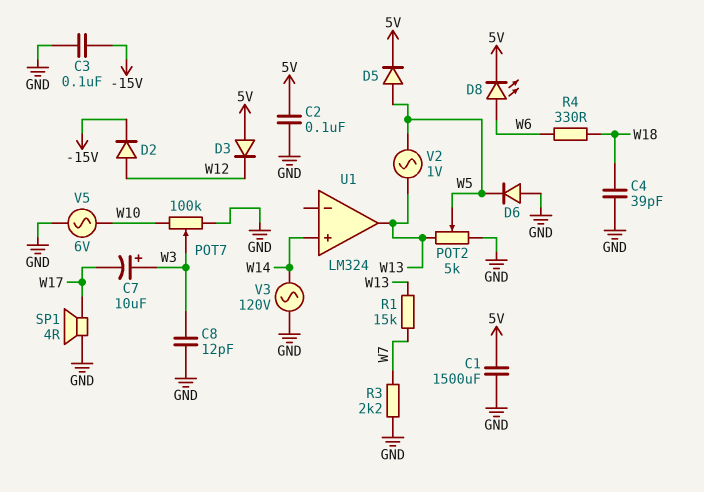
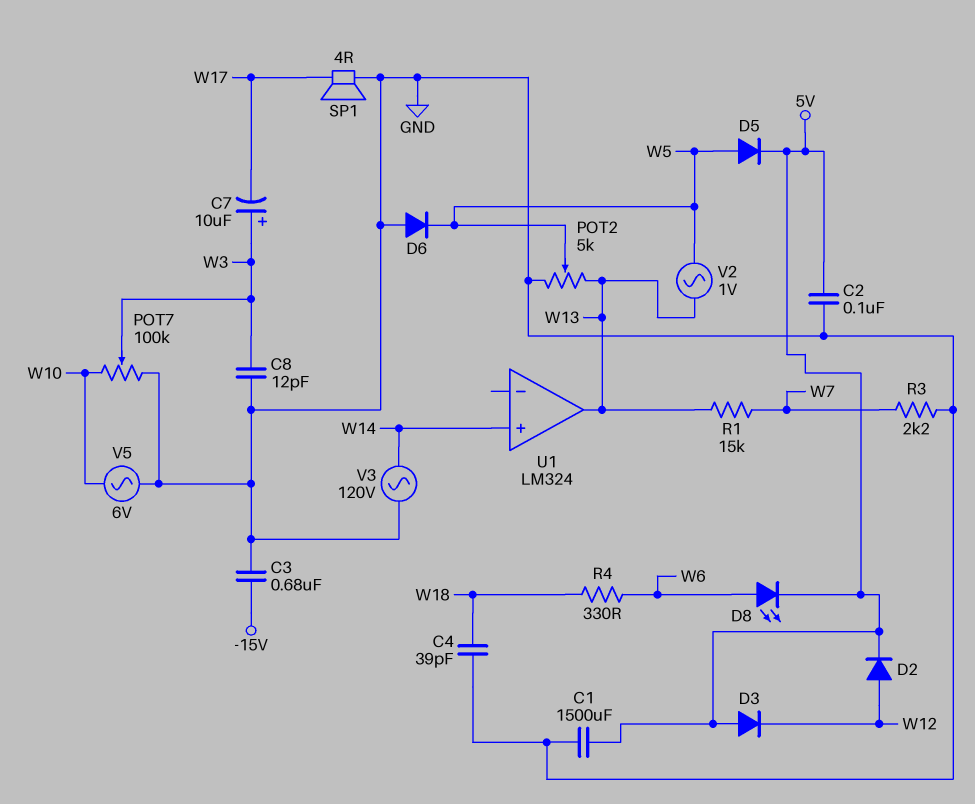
C3: 100nF (-15V, GND) -> 680nF (-15V, GND)
D2: diode (A W12, K -15V) -> diode (A W12, K 5V)

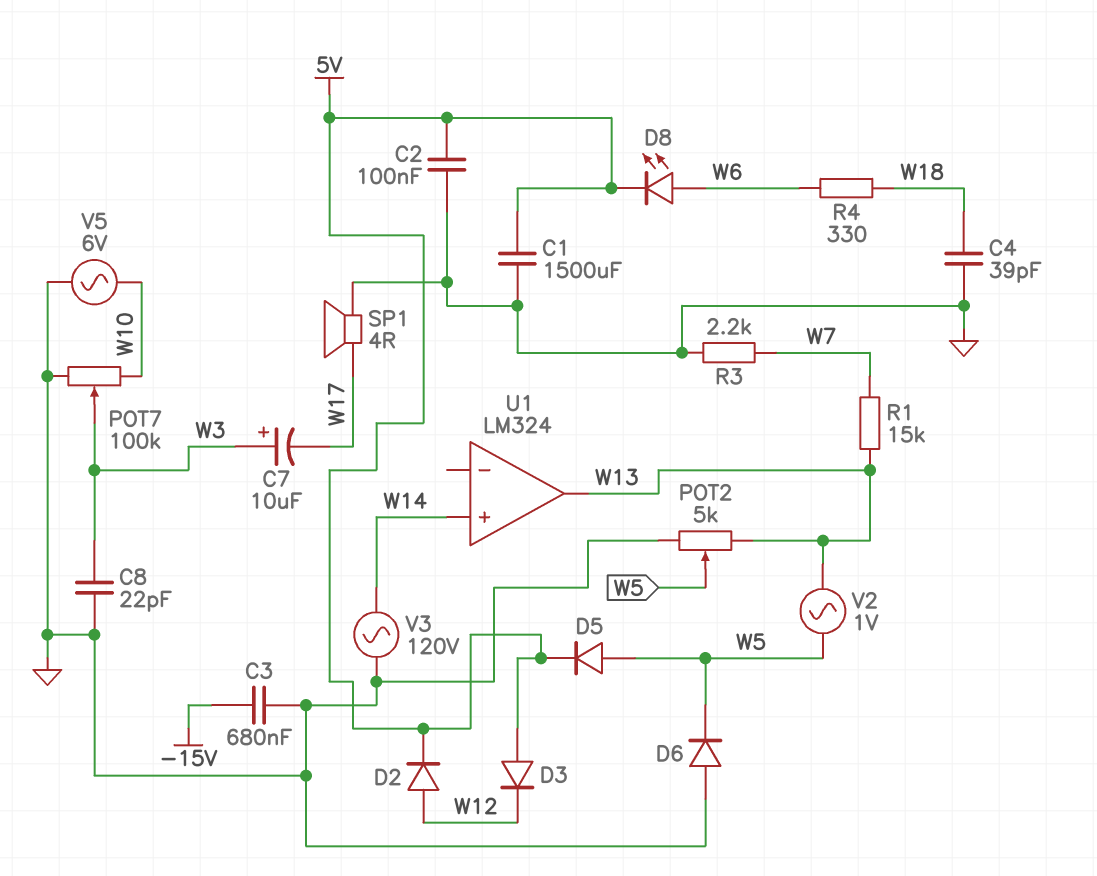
C8: 12pF (GND, W3) -> 22pF (GND, W3)

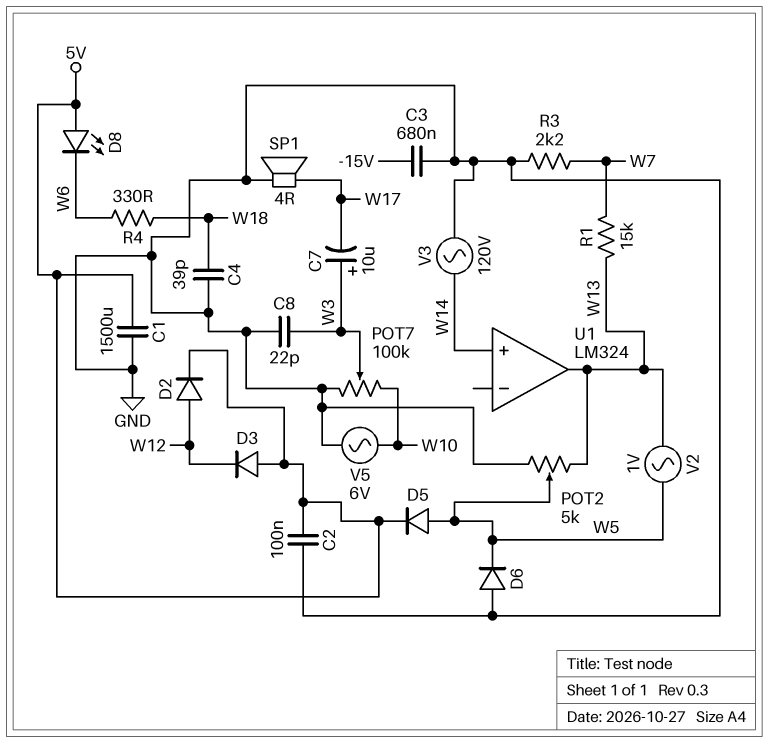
D8: LED (A W6, K 5V) -> LED (A 5V, K W6)

